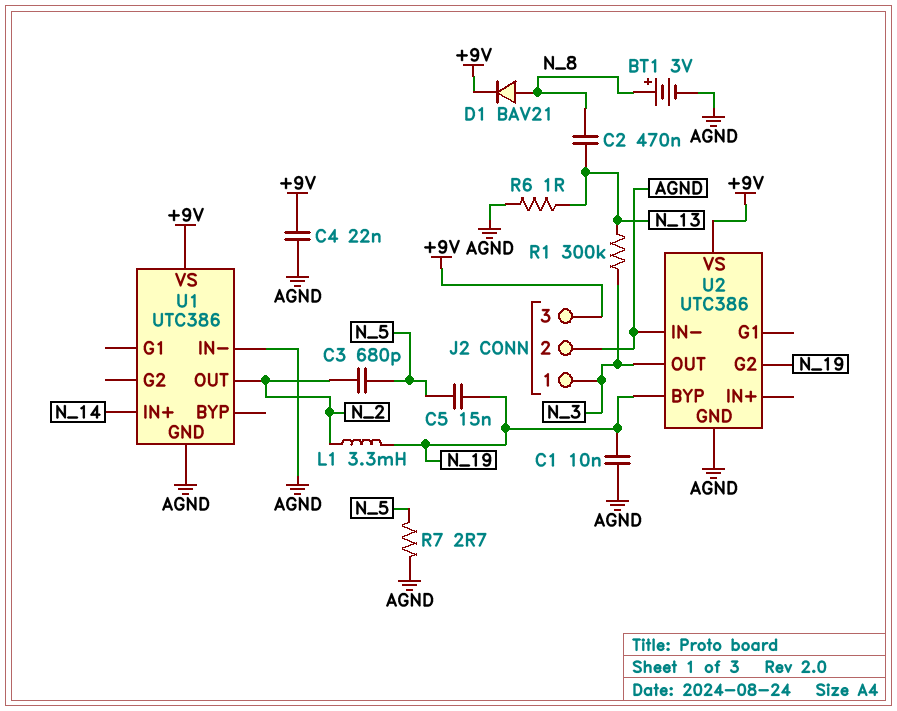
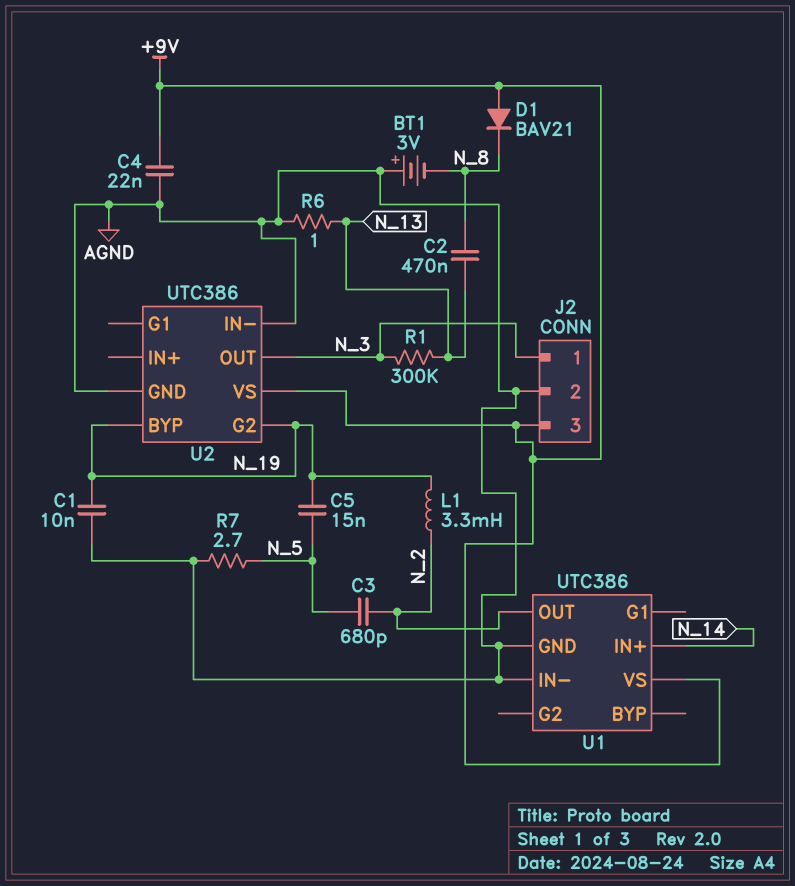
BT1: 3V (plus N_8, minus AGND) -> 3V (plus AGND, minus N_8)
D1: diode BAV21 (A N_8, K +9V) -> diode BAV21 (A +9V, K N_8)

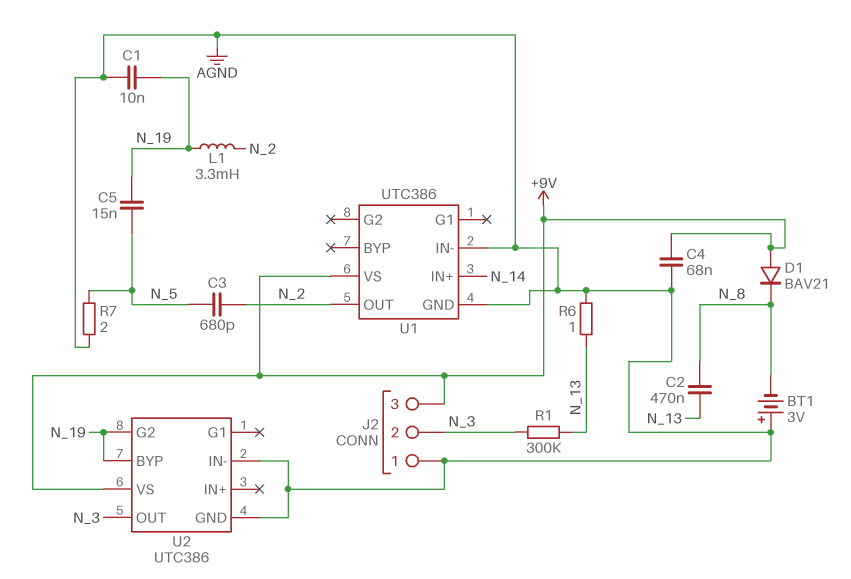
C4: 22nF (+9V, AGND) -> 68nF (+9V, AGND)
J2 pin 1: N_3 -> AGND
J2 pin 2: AGND -> N_3
R7: 2.7 (AGND, N_5) -> 2 (AGND, N_5)

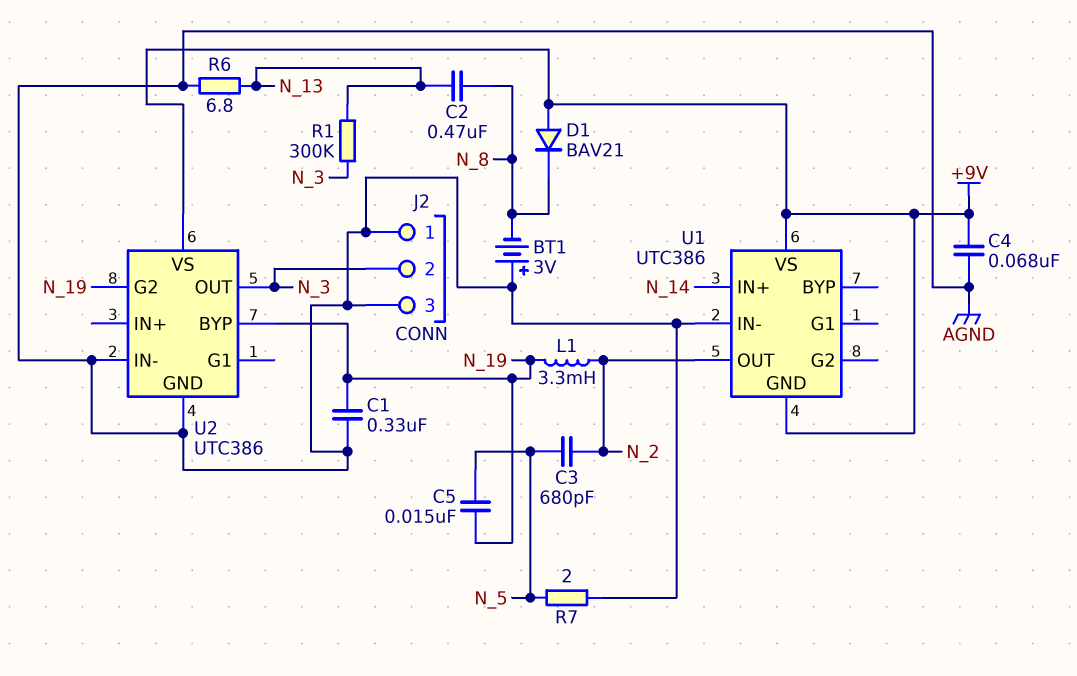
C1: 10nF (AGND, N_19) -> 330nF (AGND, N_19)
J2 pin 3: +9V -> AGND
R6: 1 (AGND, N_13) -> 6.8 (AGND, N_13)
U1 pin GND: AGND -> +9V

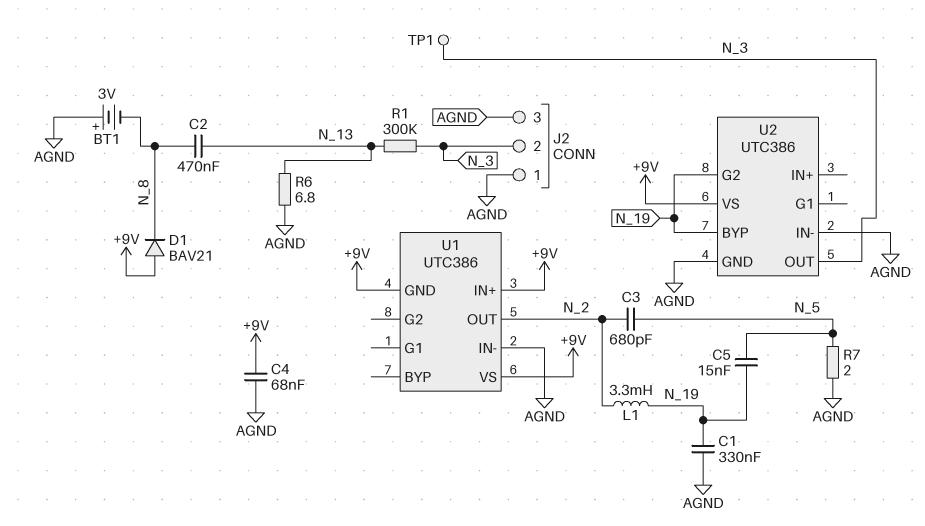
TP1: none -> test point (N_3)
U1 pin IN+: N_14 -> +9V

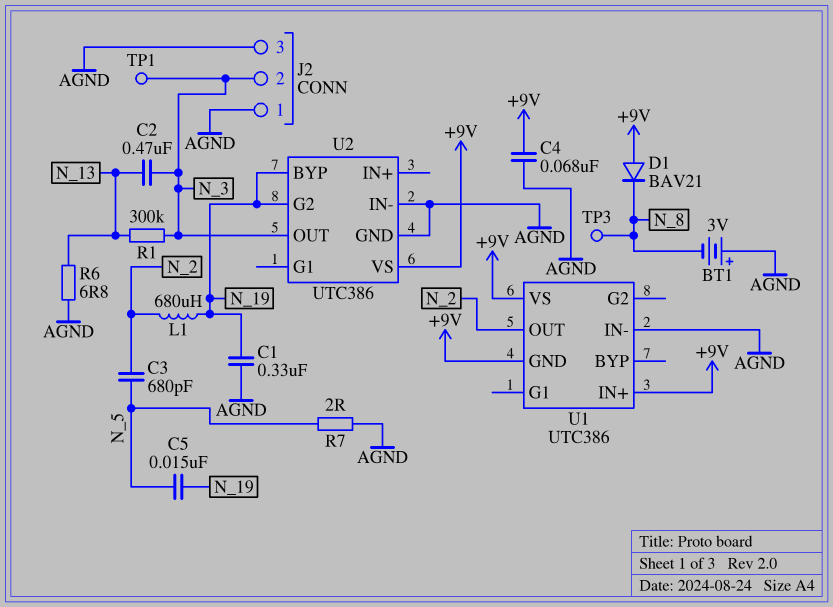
C2: 470nF (N_8, N_13) -> 470nF (N_3, N_13)
L1: 3.3mH (N_2, N_19) -> 680uH (N_2, N_19)
TP3: none -> test point (N_8)

